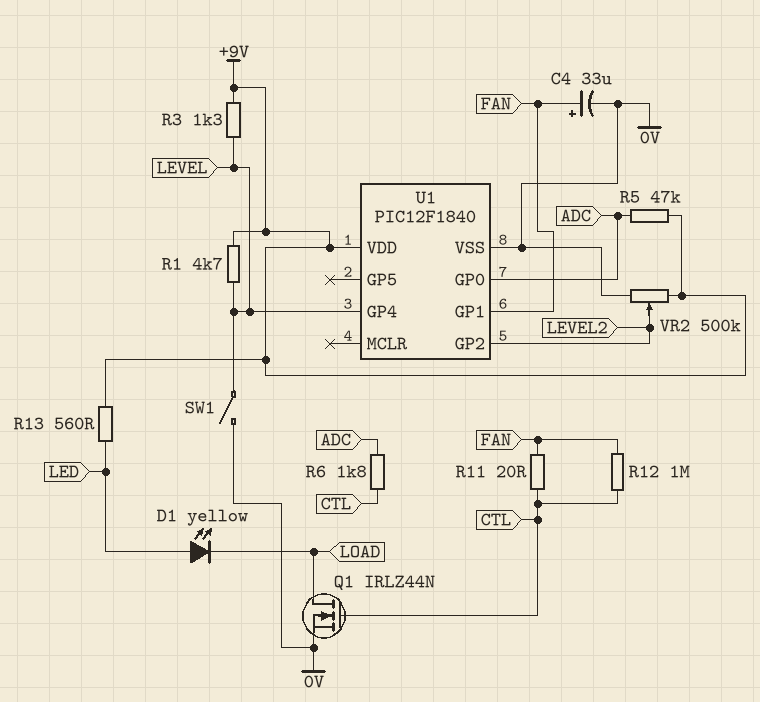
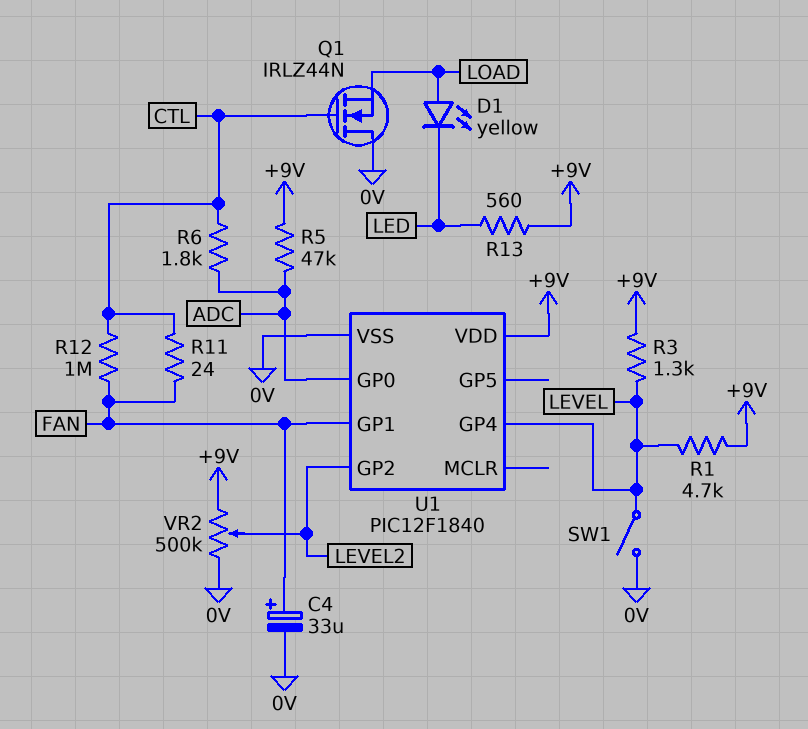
D1: LED yellow (A LED, K LOAD) -> LED yellow (A LOAD, K LED)
Q1: NMOS IRLZ44N (G CTL, D LOAD, S 0V) -> NMOS IRLZ44N (G CTL, D 0V, S LOAD)
R11: 20 (CTL, FAN) -> 24 (CTL, FAN)

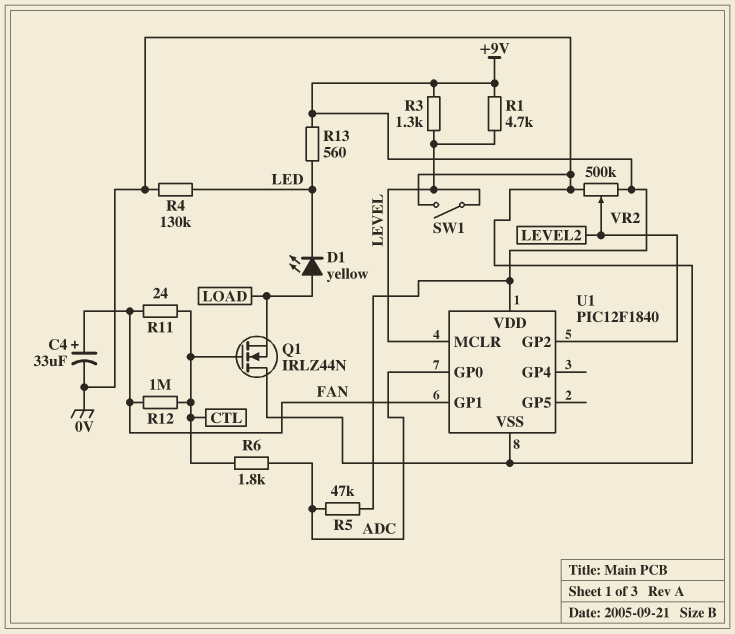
R4: none -> 130k (0V, LED)
U1 pin GP4: LEVEL -> none
U1 pin MCLR: none -> LEVEL

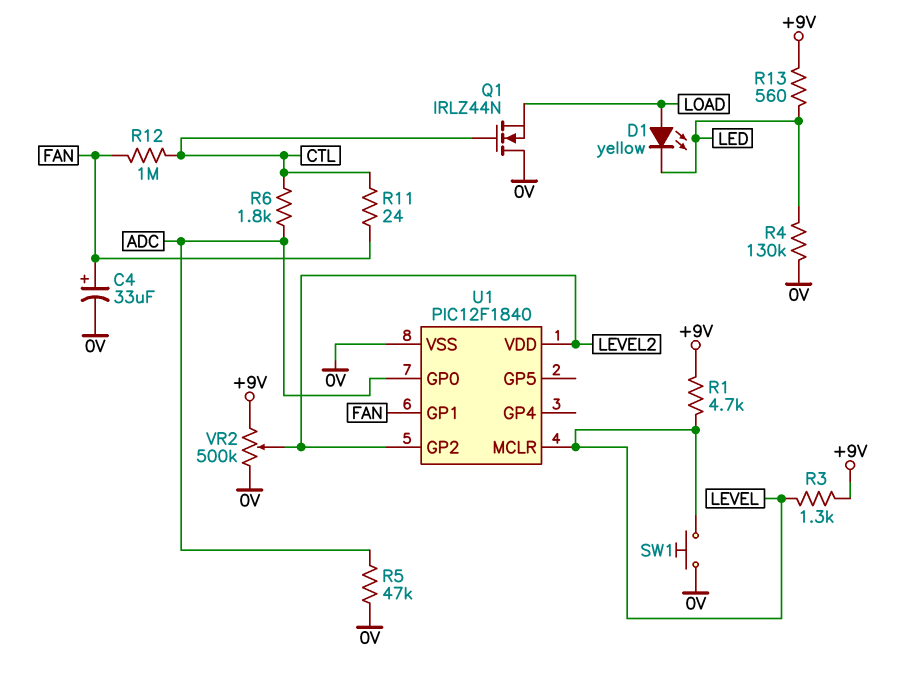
R5: 47k (+9V, ADC) -> 47k (0V, ADC)
SW1: switch (0V, LEVEL) -> button (0V, LEVEL)
U1 pin VDD: +9V -> LEVEL2

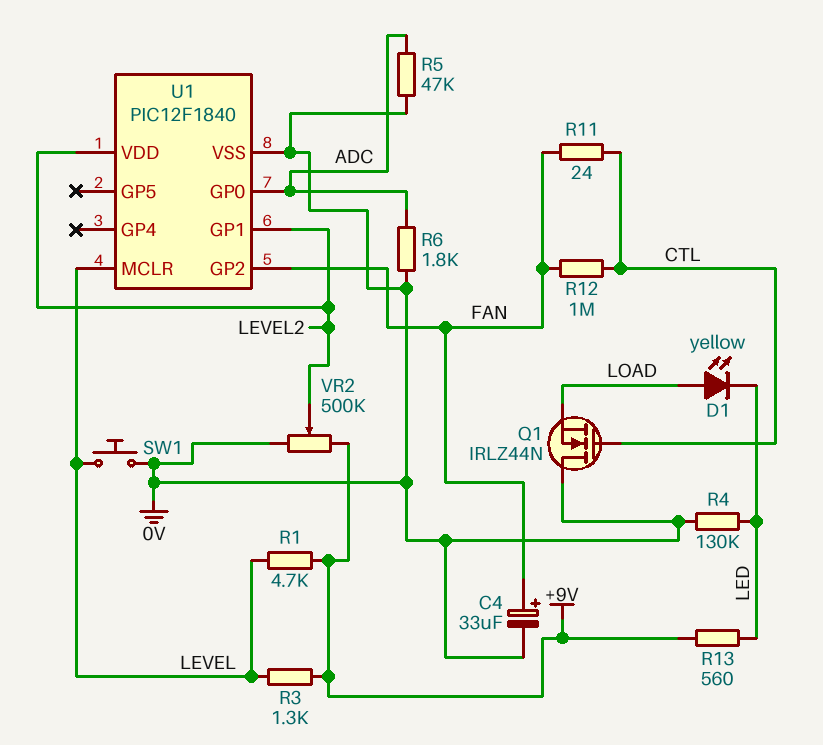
R6: 1.8k (ADC, CTL) -> 1.8k (0V, ADC)
U1 pin GP1: FAN -> LEVEL2
U1 pin GP2: LEVEL2 -> FAN

